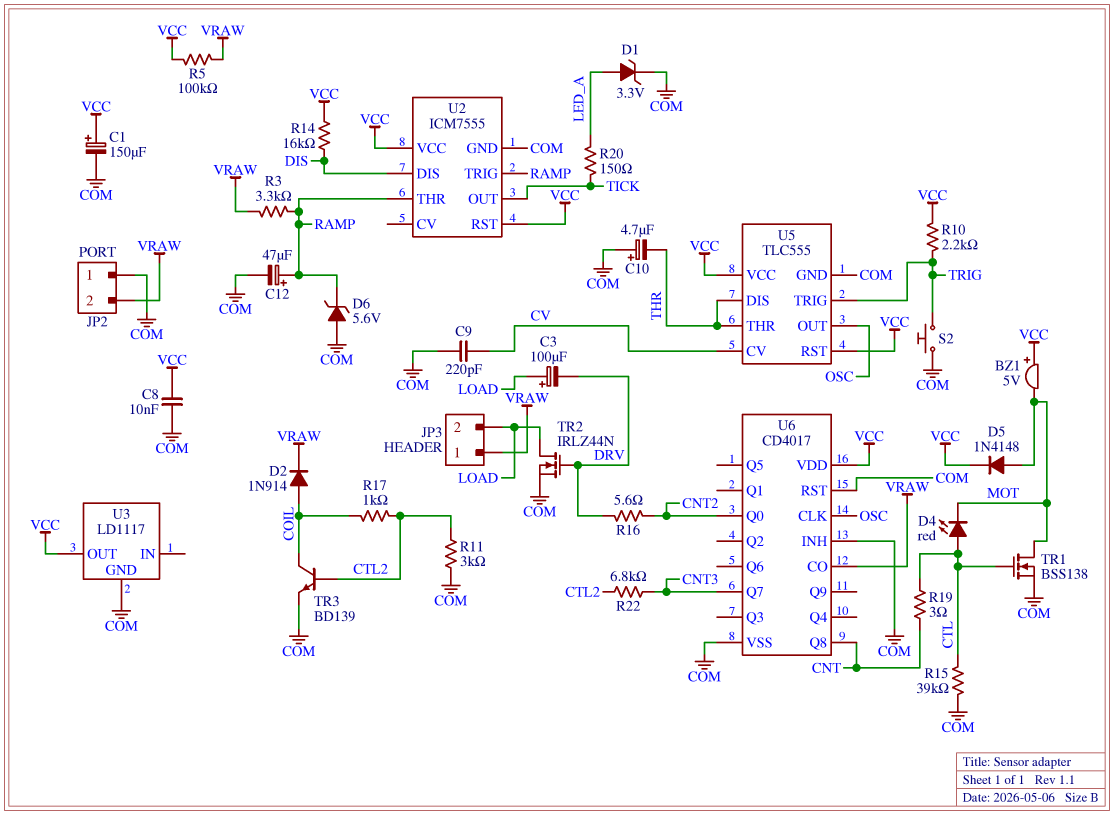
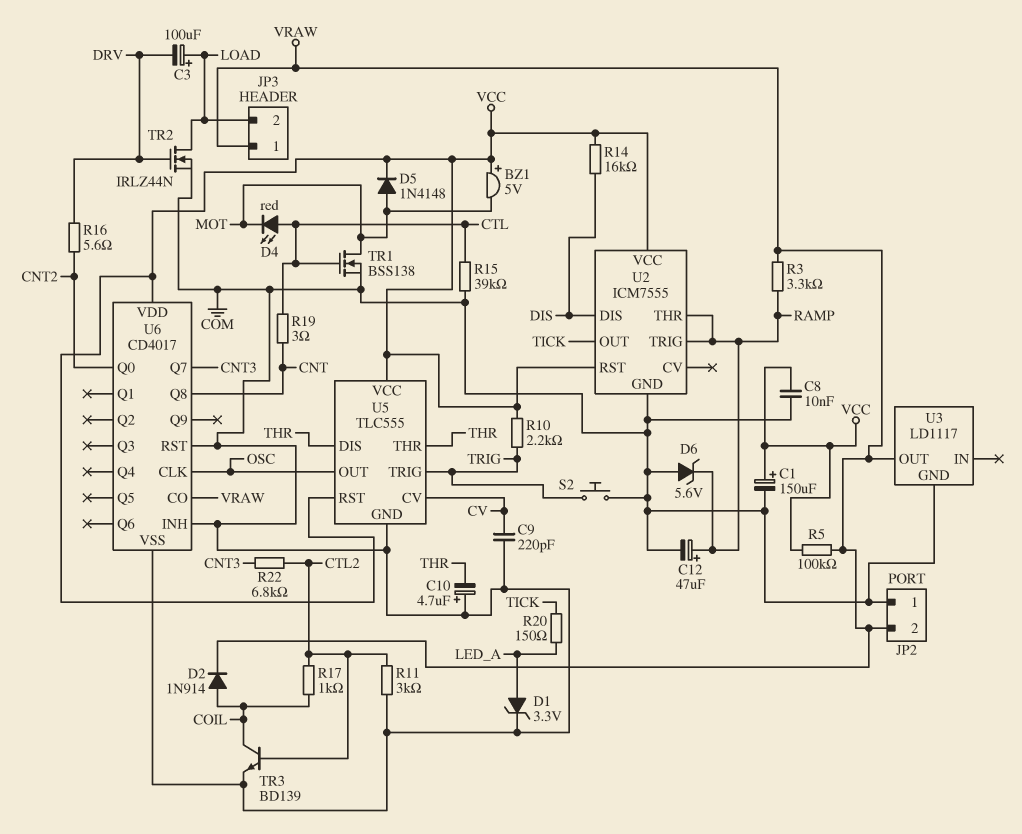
U3 pin OUT: VCC -> VRAW

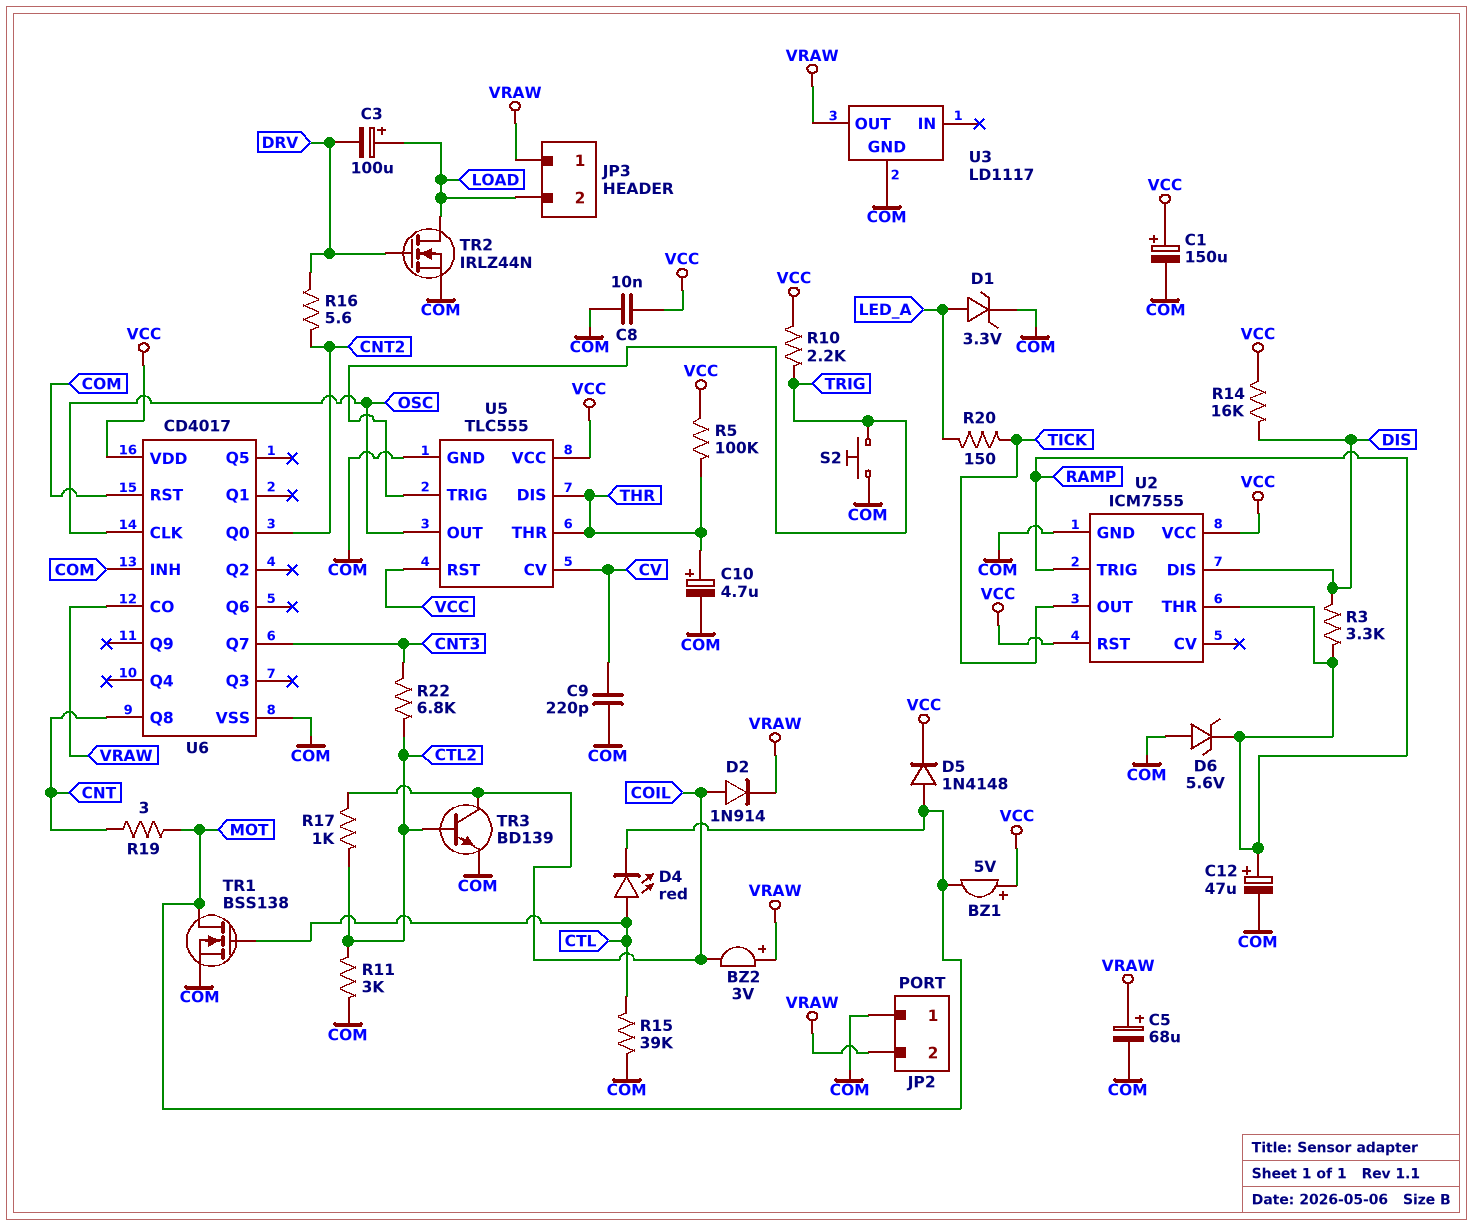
BZ2: none -> buzzer 3V (plus VRAW, minus COIL)
C5: none -> 68uF (plus VRAW, minus COM)
C10: 4.7uF (plus COM, minus THR) -> 4.7uF (plus THR, minus COM)
R3: 3.3k (RAMP, VRAW) -> 3.3k (DIS, RAMP)
R5: 100k (VCC, VRAW) -> 100k (THR, VCC)
R19: 3 (CNT, CTL) -> 3 (CNT, MOT)

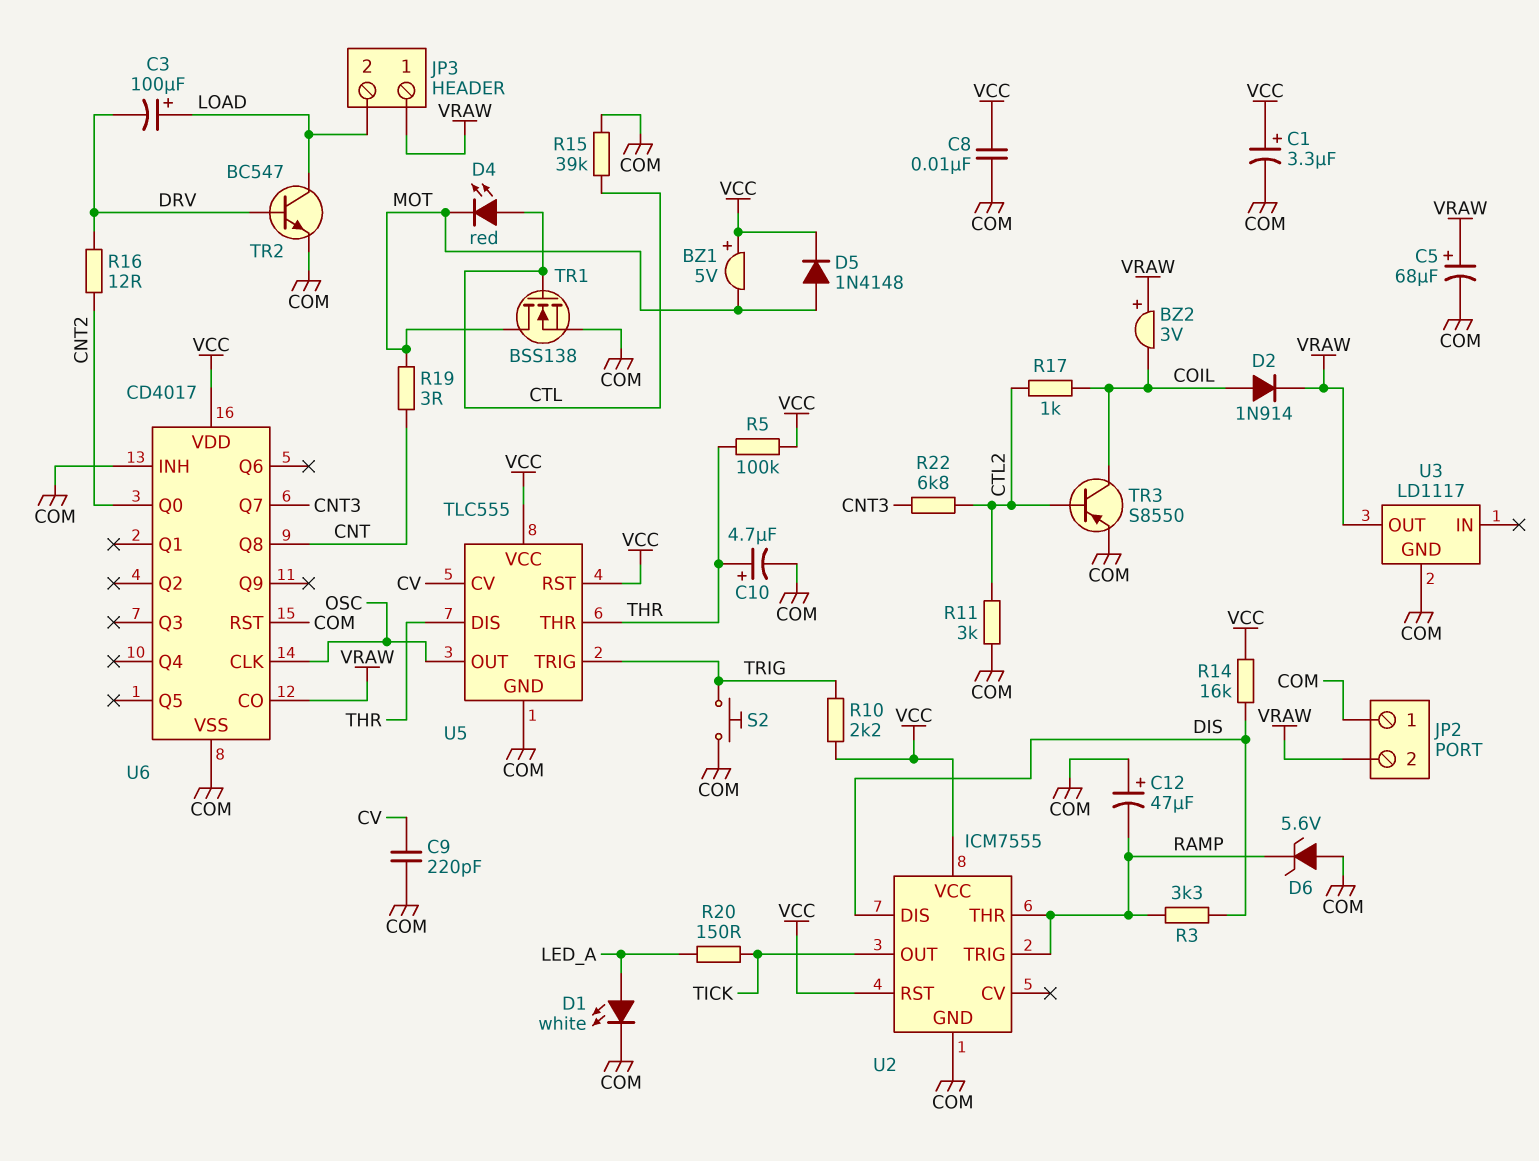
C1: 150uF (plus VCC, minus COM) -> 3.3uF (plus VCC, minus COM)
C12: 47uF (plus RAMP, minus COM) -> 47uF (plus COM, minus RAMP)
D1: zener 3.3V (A LED_A, K COM) -> LED white (A LED_A, K COM)
R16: 5.6 (CNT2, DRV) -> 12 (CNT2, DRV)
TR2: NMOS IRLZ44N (G DRV, D LOAD, S COM) -> NPN BC547 (B DRV, C LOAD, E COM)
TR3: NPN BD139 (B CTL2, C COIL, E COM) -> PNP S8550 (B CTL2, C COIL, E COM)

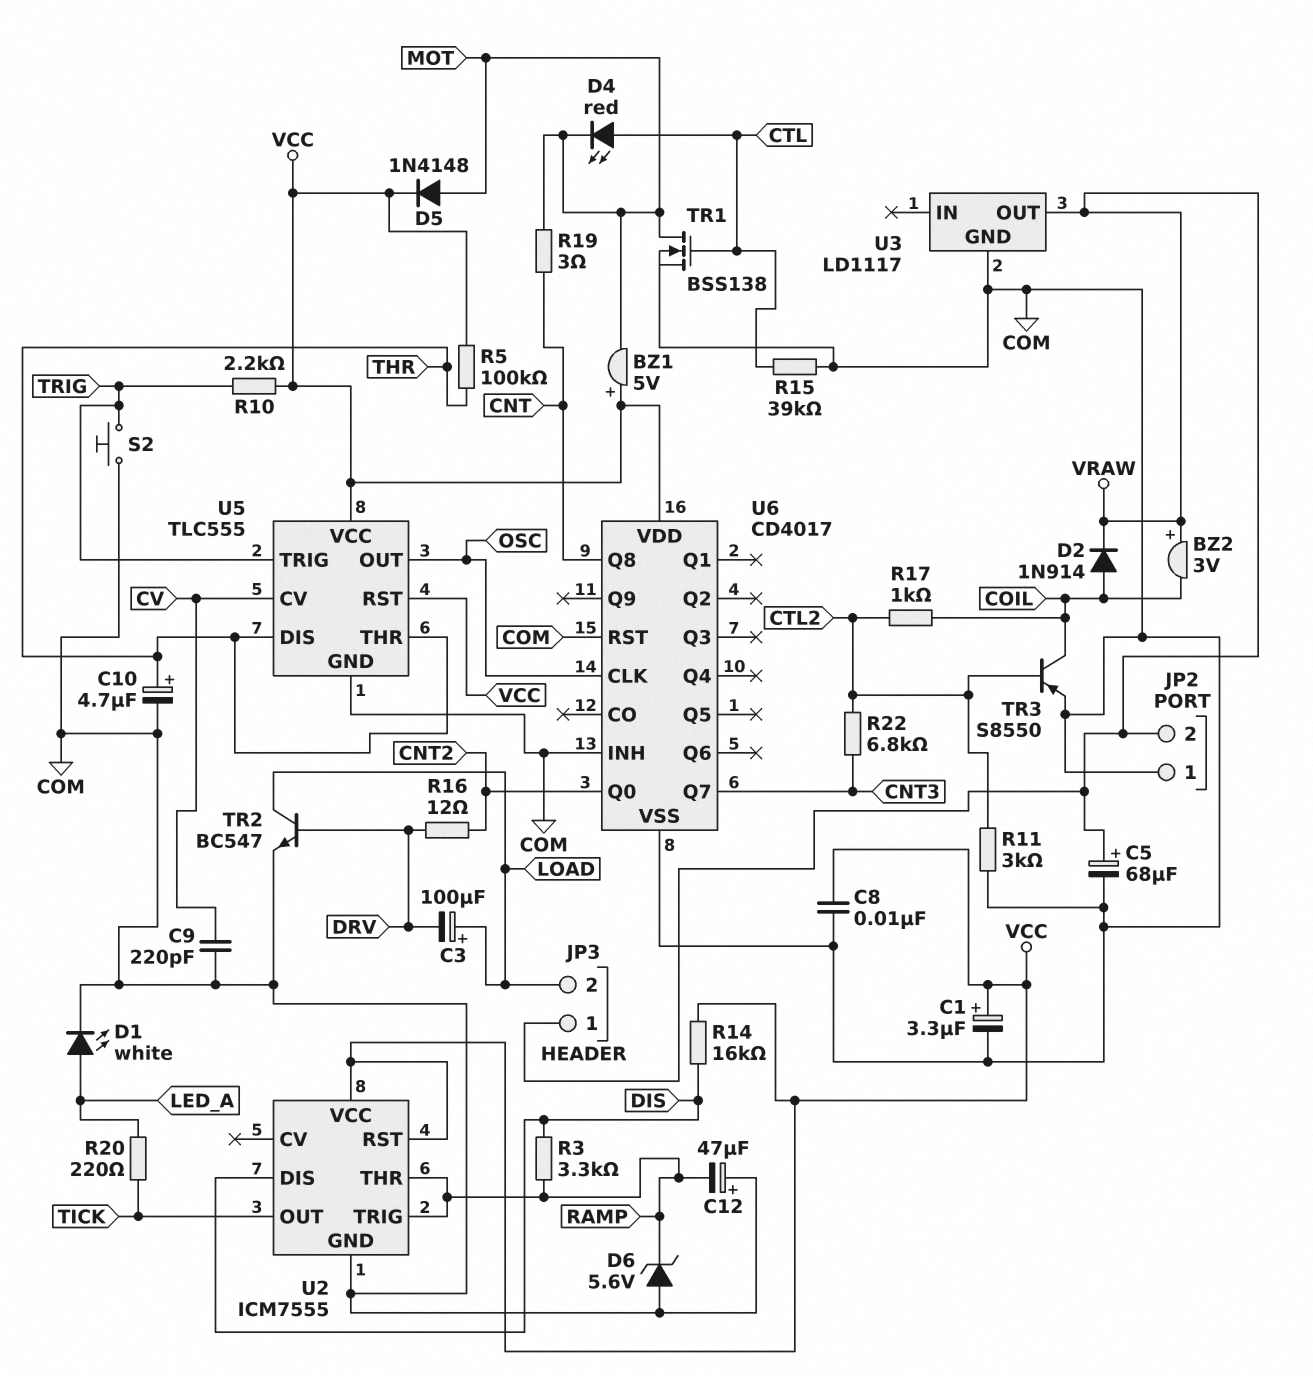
R20: 150 (LED_A, TICK) -> 220 (LED_A, TICK)
U6 pin CO: VRAW -> none

